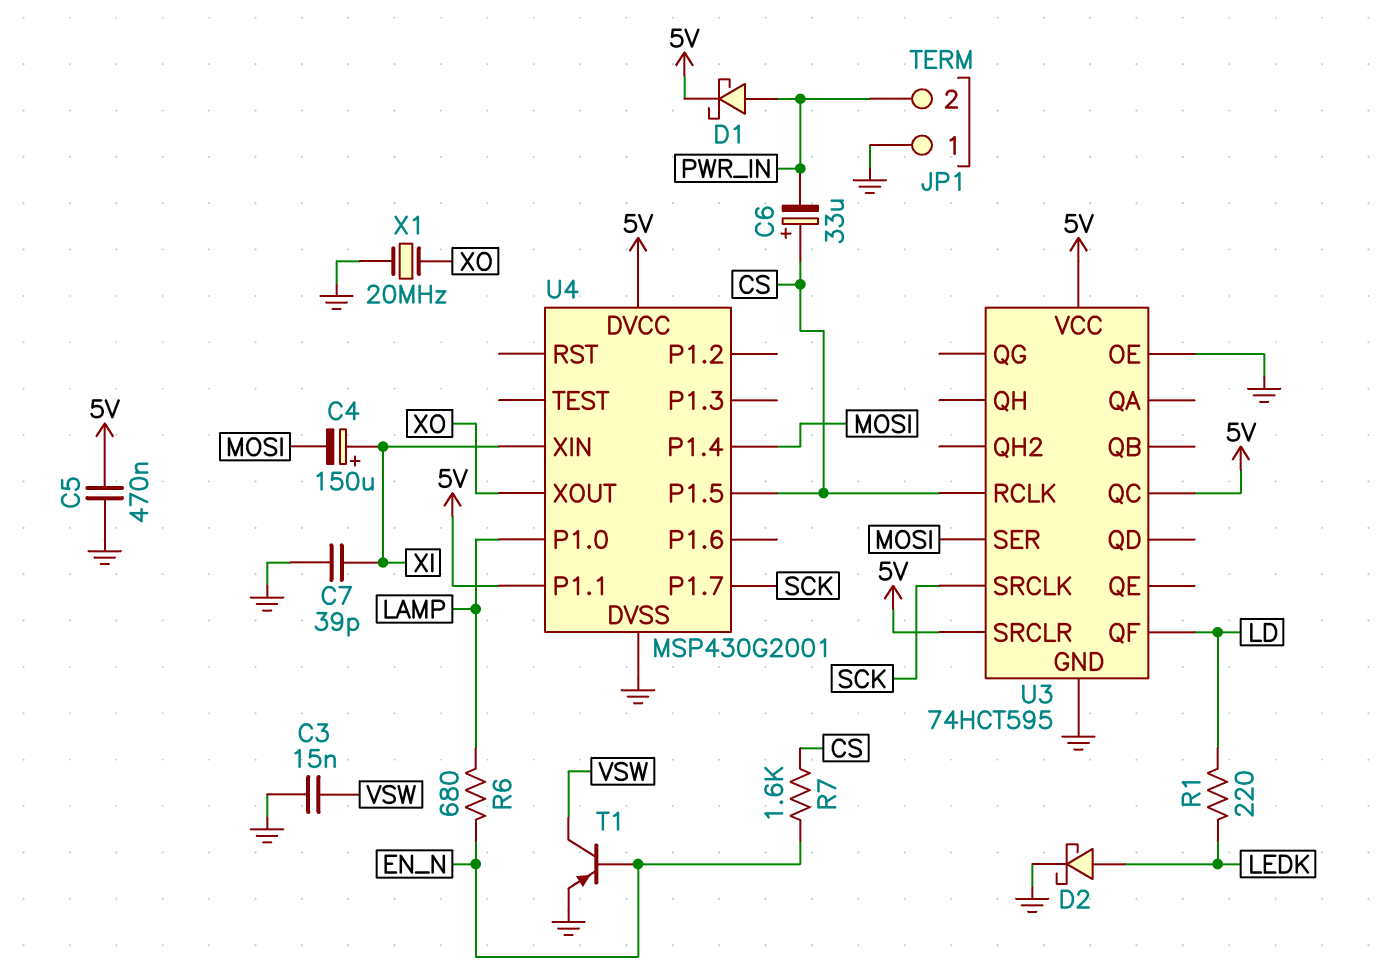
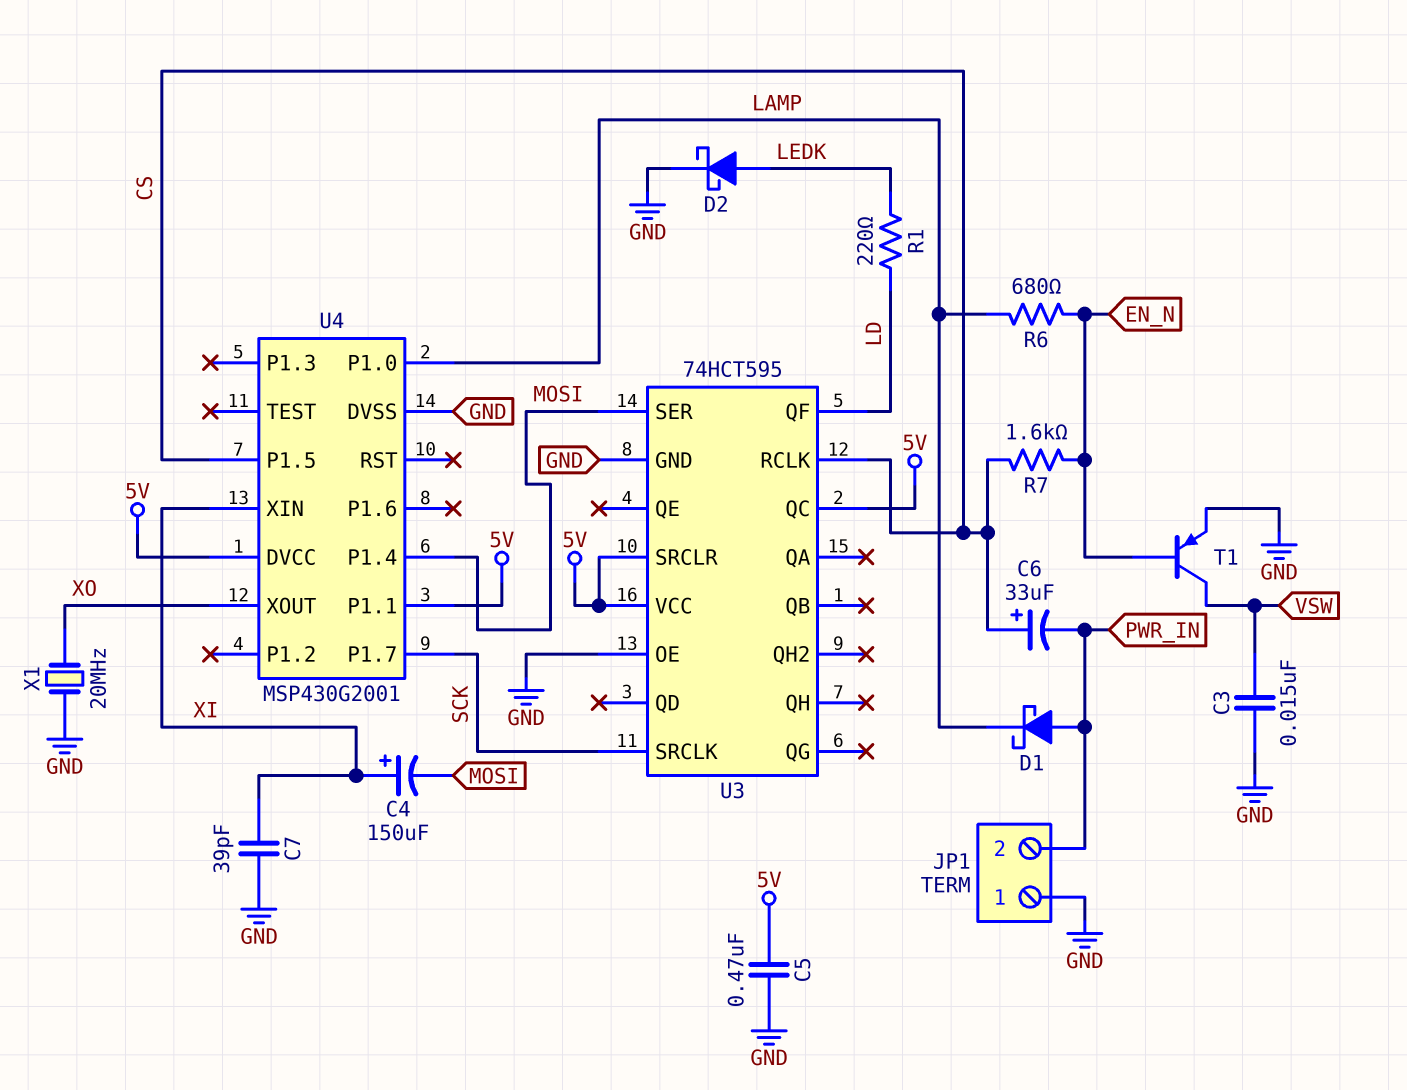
D1: schottky (A PWR_IN, K 5V) -> schottky (A PWR_IN, K LAMP)

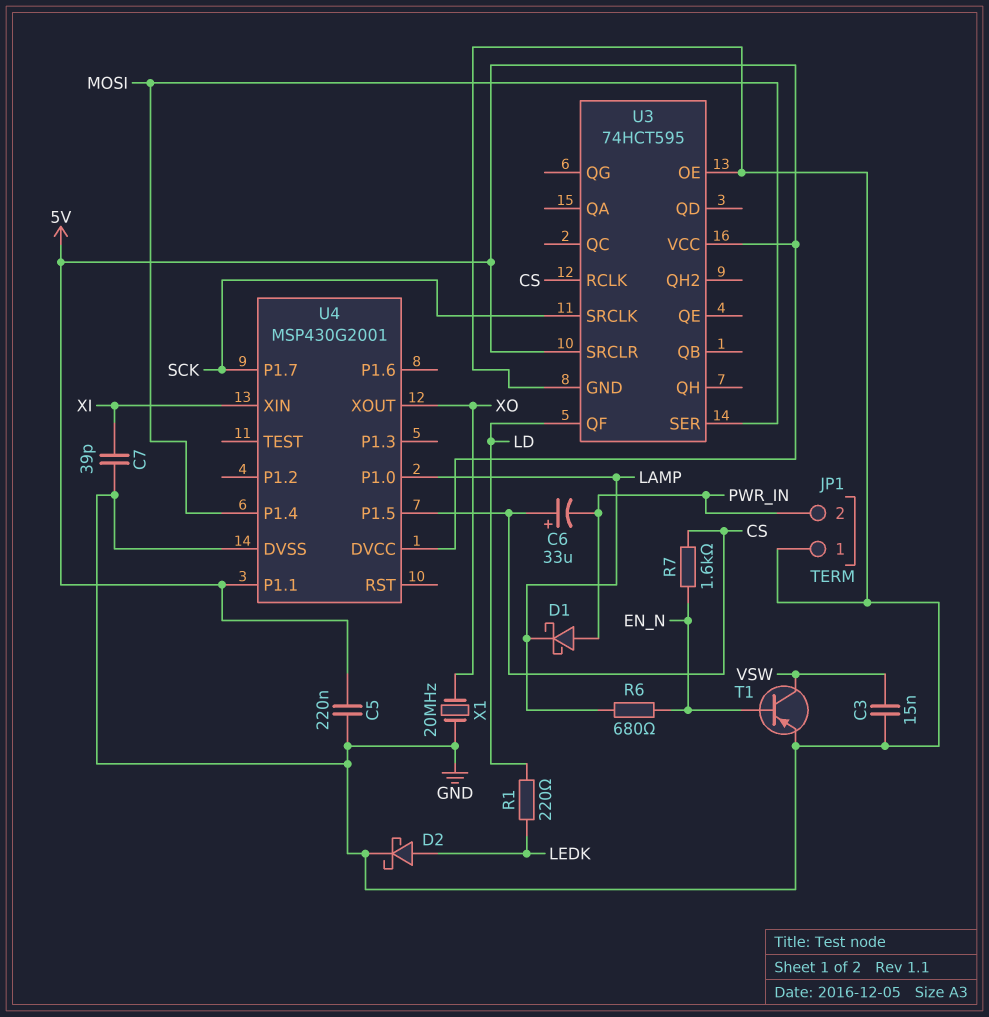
C4: 150uF (plus XI, minus MOSI) -> none
C5: 470nF (5V, GND) -> 220nF (5V, GND)
U3 pin QC: 5V -> none

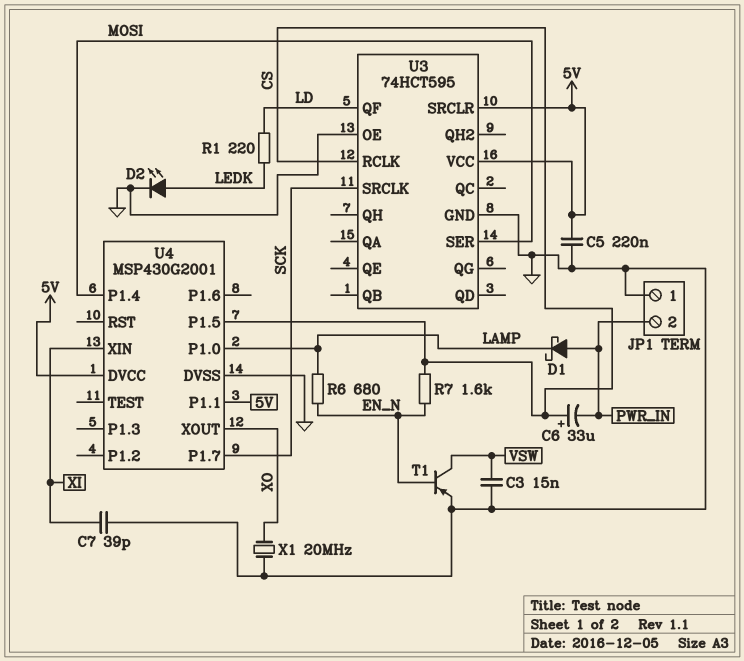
D2: schottky (A LEDK, K GND) -> LED (A LEDK, K GND)

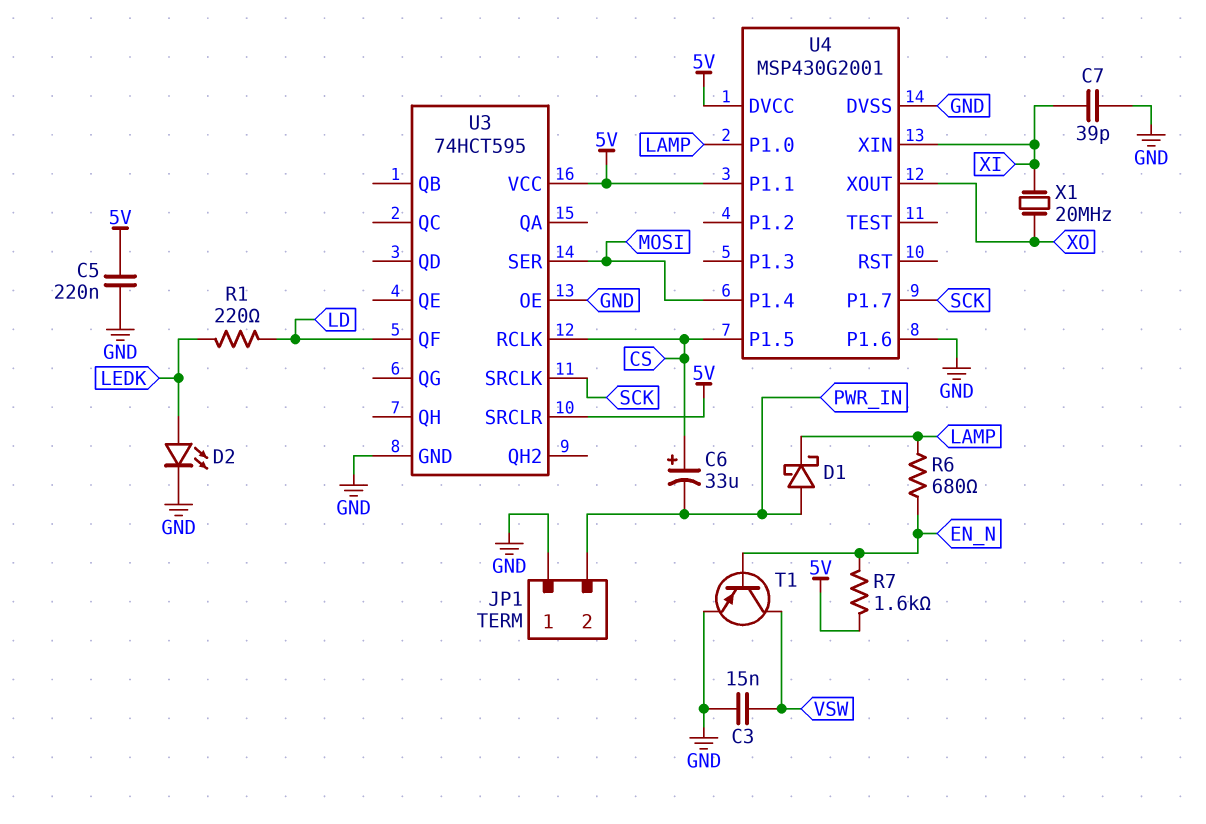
R7: 1.6k (CS, EN_N) -> 1.6k (5V, EN_N)
U4 pin P1.6: none -> GND
X1: 20MHz (GND, XO) -> 20MHz (XI, XO)

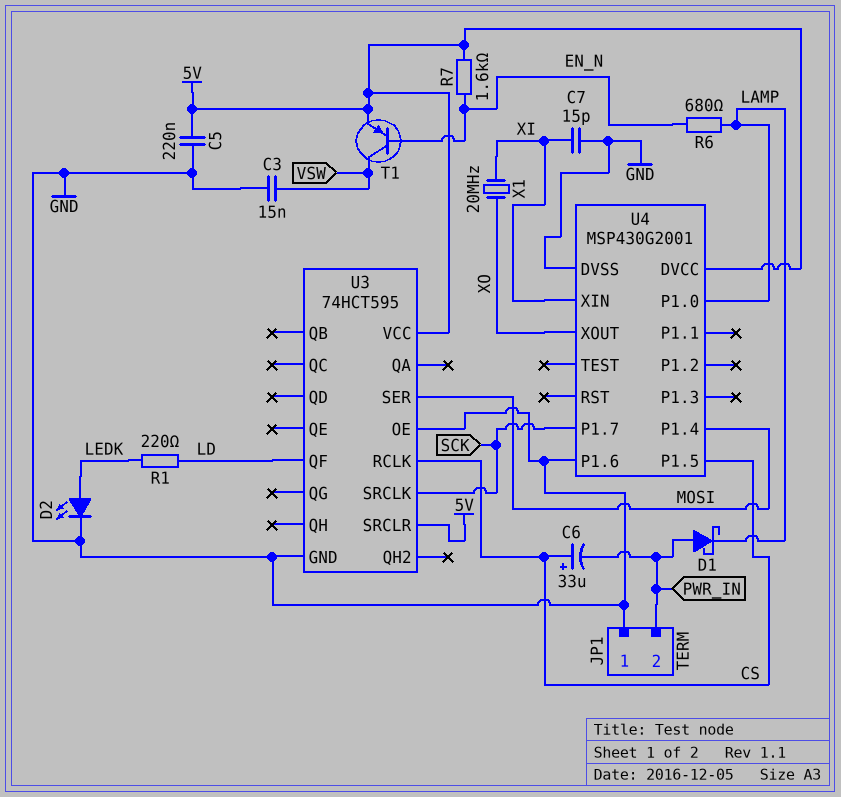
C7: 39pF (GND, XI) -> 15pF (GND, XI)
T1: PNP (B EN_N, C VSW, E GND) -> PNP (B EN_N, C VSW, E 5V)
U4 pin P1.1: 5V -> none

